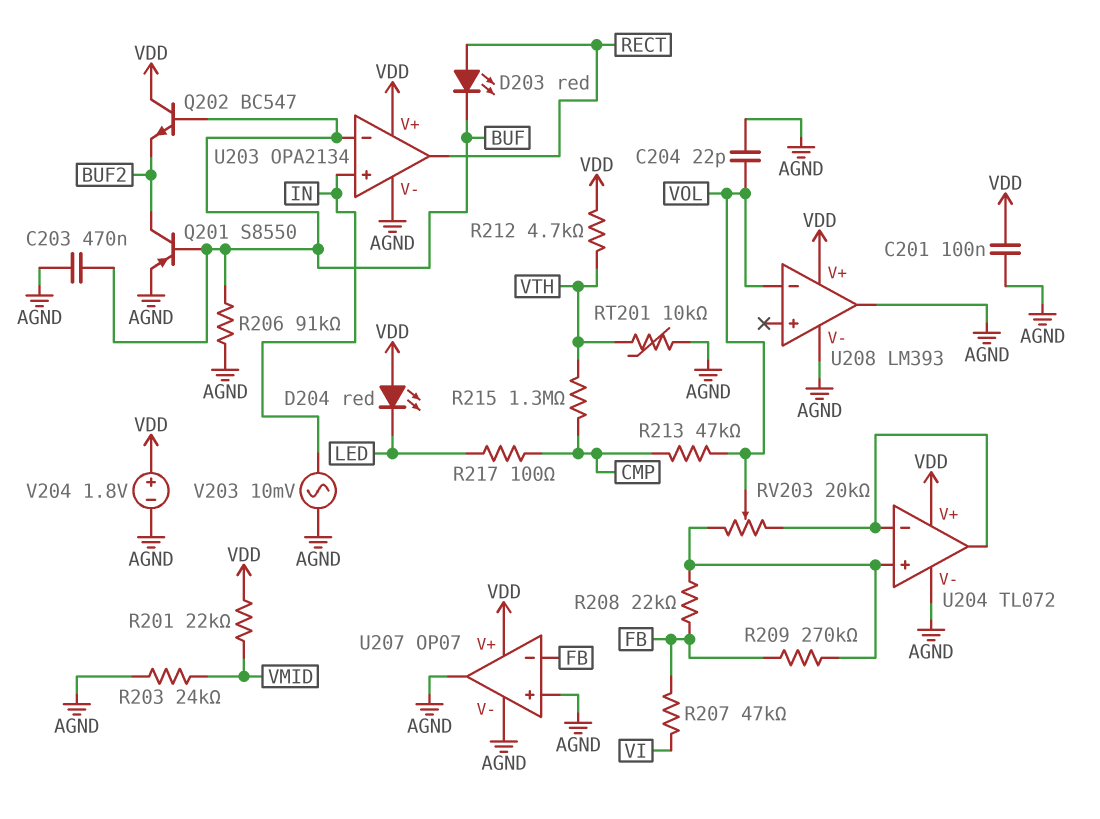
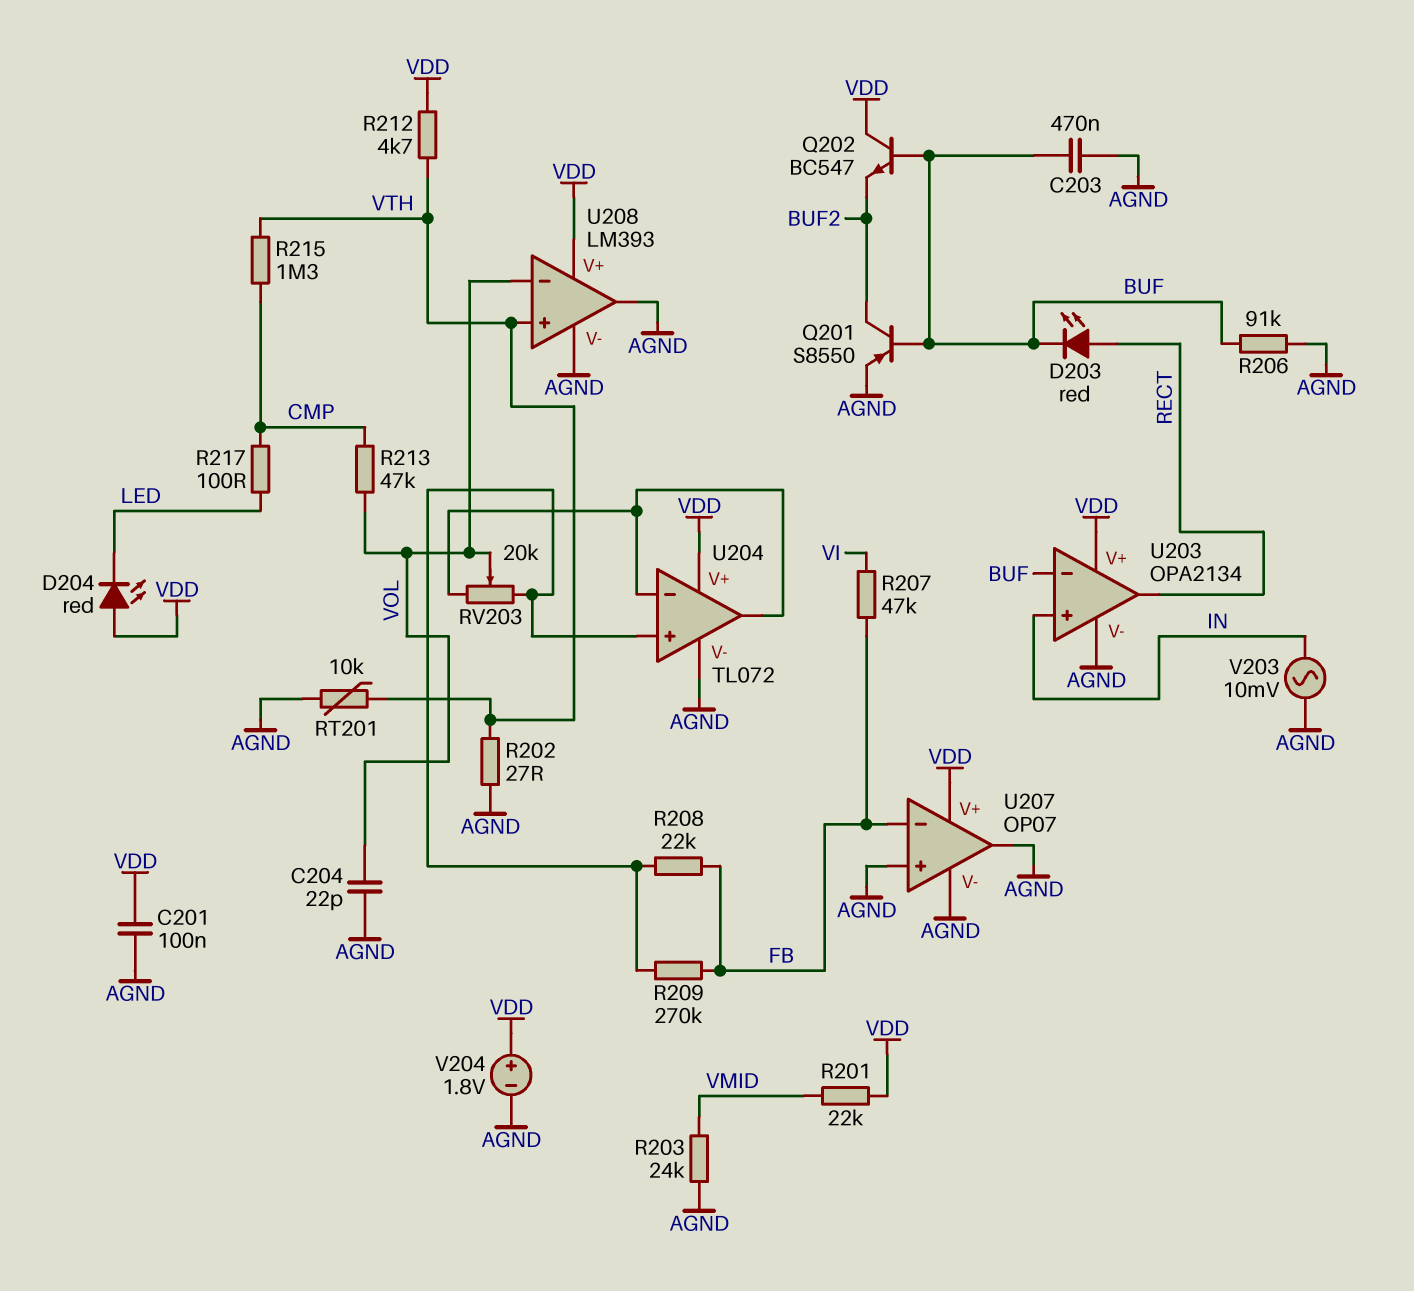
R202: none -> 27 (AGND, VTH)
U208 pin in+: none -> VTH

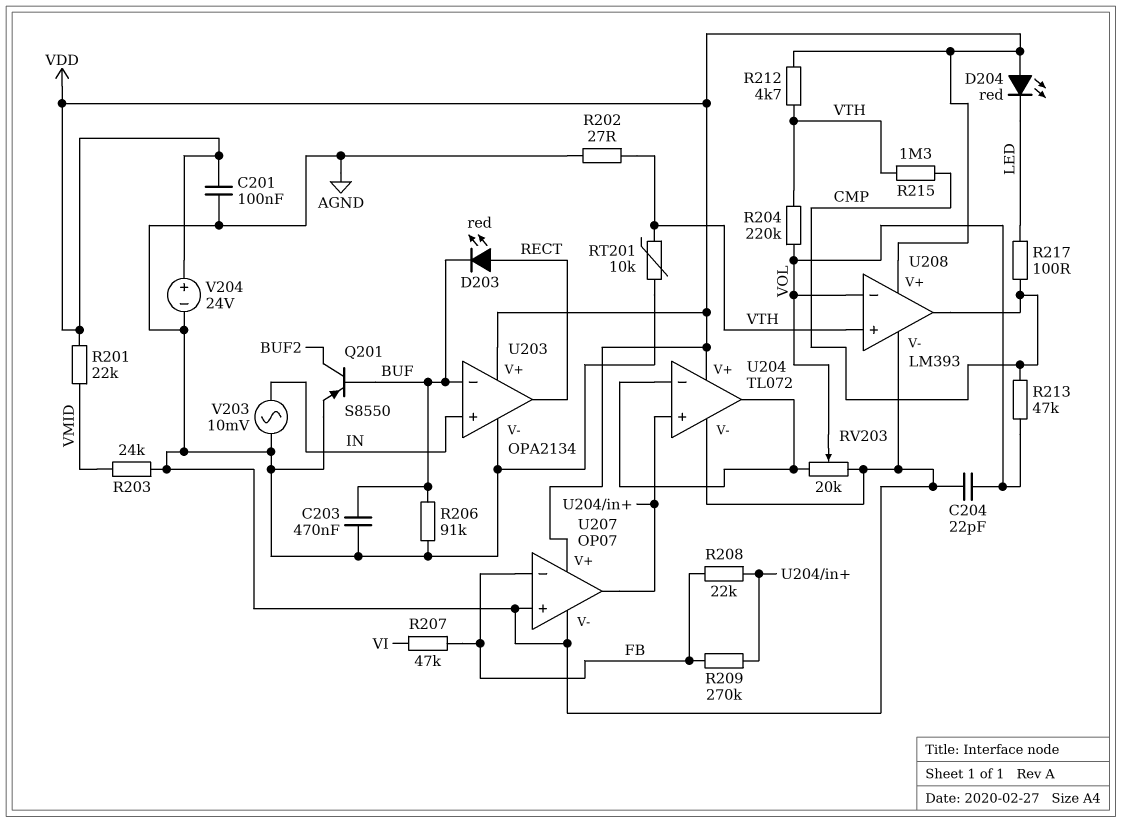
Q202: NPN BC547 (B BUF, C VDD, E BUF2) -> none
R204: none -> 220k (VOL, VTH)
RV203: 20k (U204/in+, U204/in-, wiper VOL) -> 20k (AGND, U204/in-, wiper VOL)
U207 pin out: AGND -> U204/in+
U208 pin out: AGND -> CMP
V204: 1.8V (plus VDD, minus AGND) -> 24V (plus VDD, minus AGND)

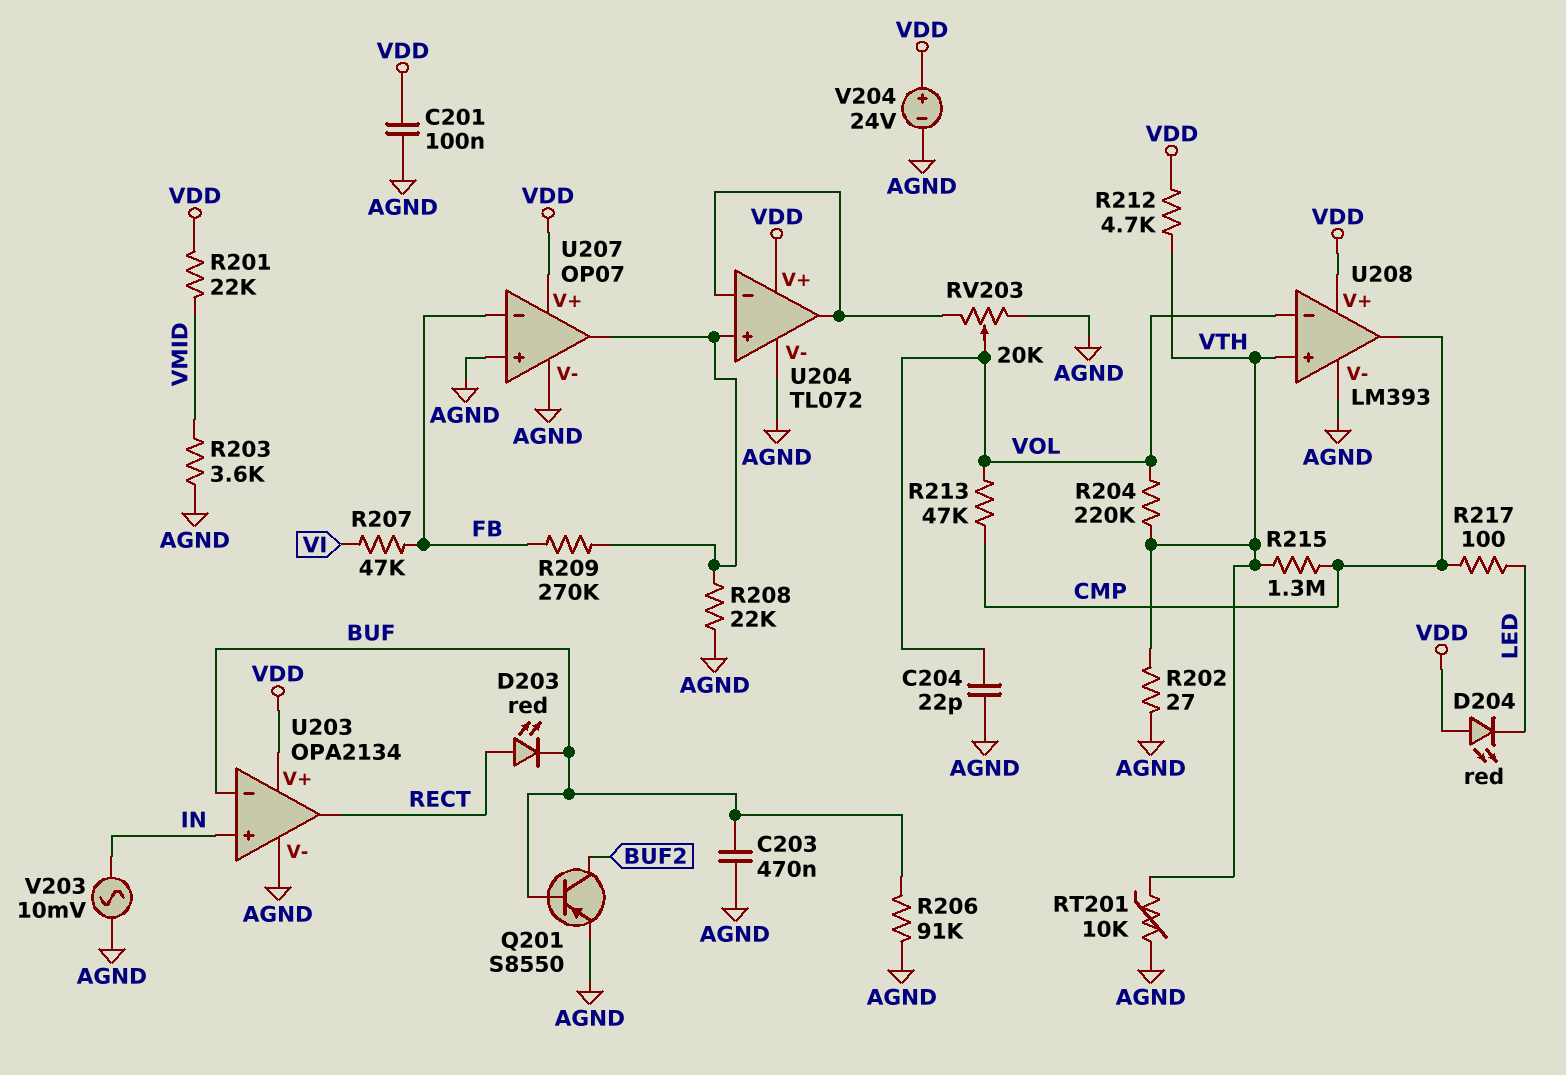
R203: 24k (AGND, VMID) -> 3.6k (AGND, VMID)
R208: 22k (FB, U204/in+) -> 22k (AGND, U204/in+)

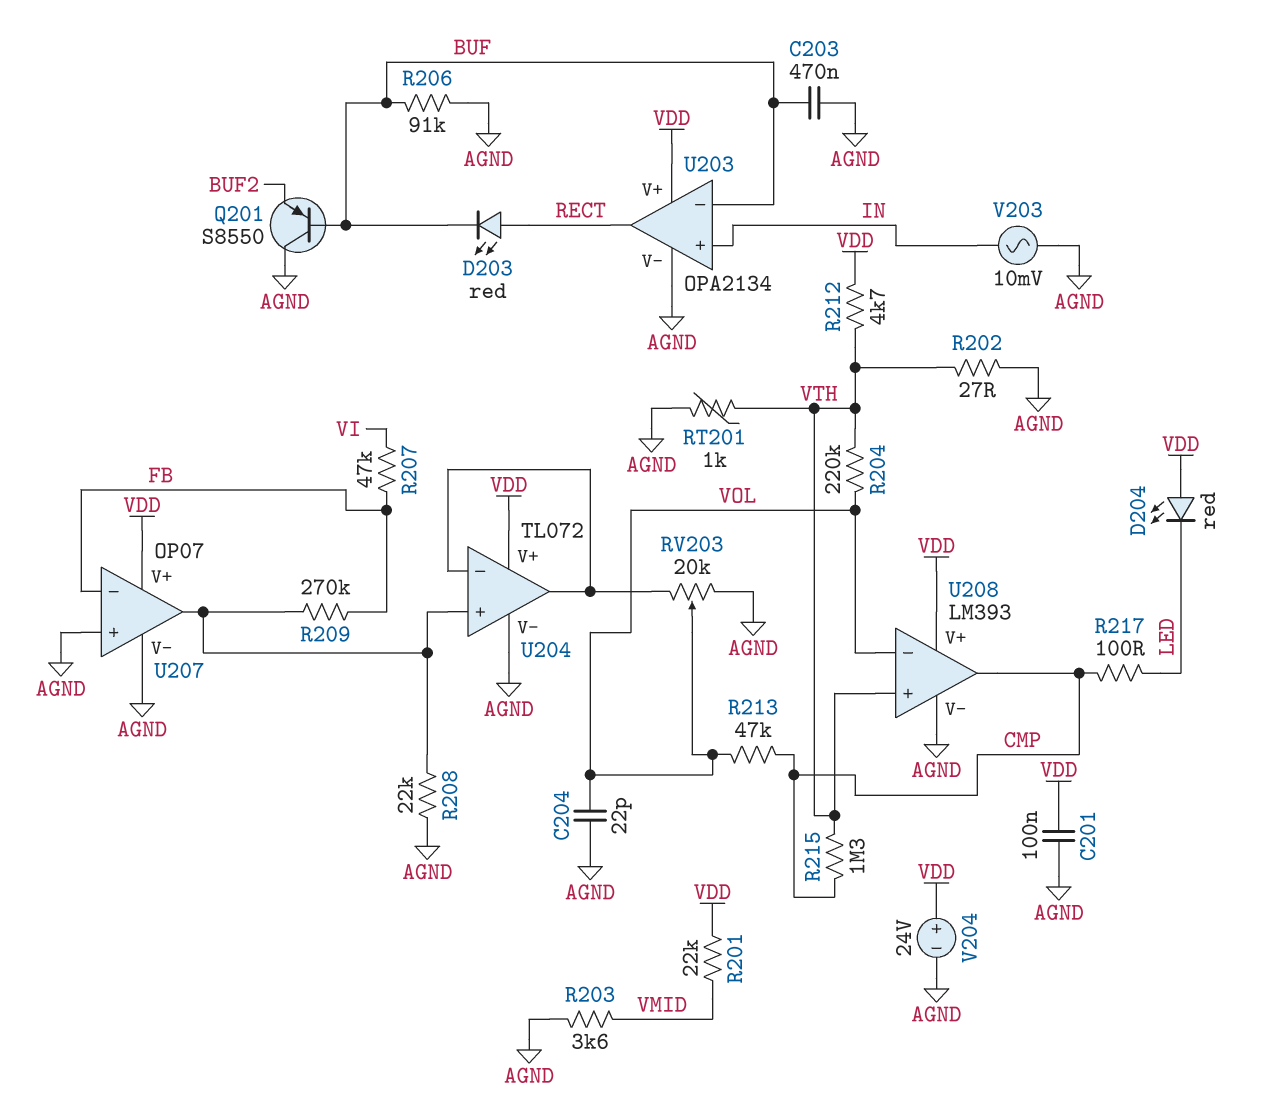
Q201: PNP S8550 (B BUF, C BUF2, E AGND) -> PNP S8550 (B BUF, C AGND, E BUF2)
RT201: 10k (AGND, VTH) -> 1k (AGND, VTH)

